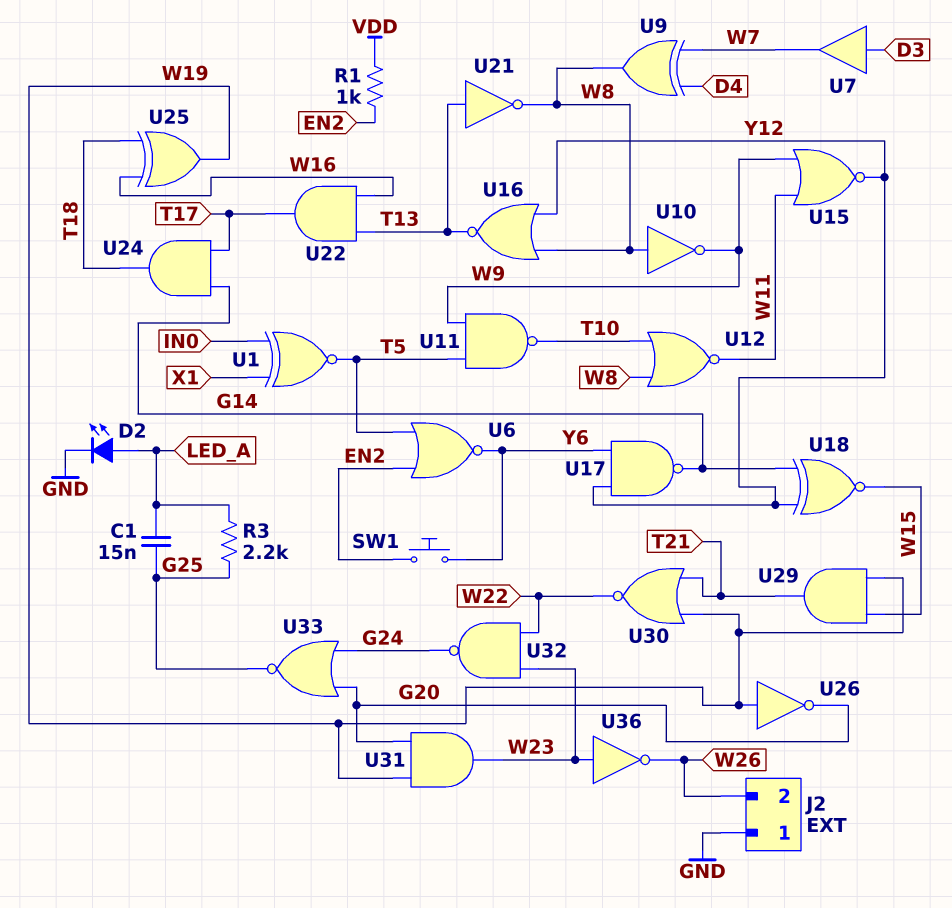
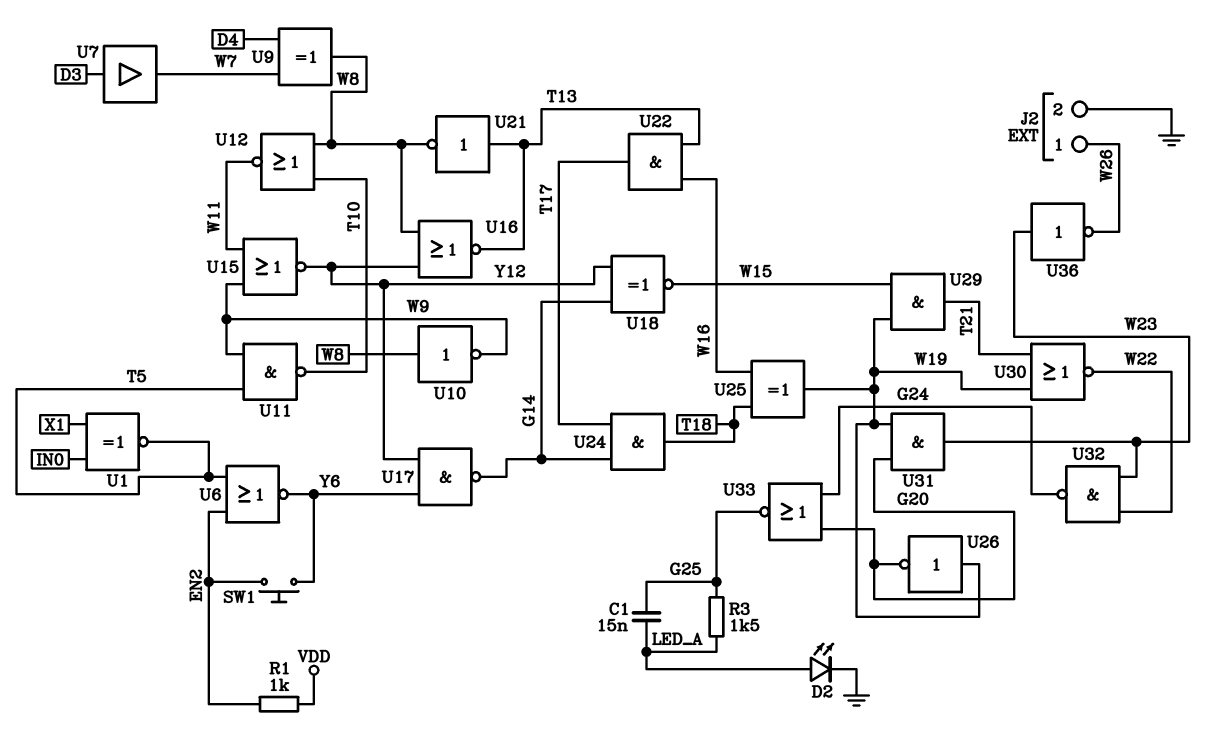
J2 pin 1: GND -> W26
J2 pin 2: W26 -> GND
R3: 2.2k (G25, LED_A) -> 1.5k (G25, LED_A)

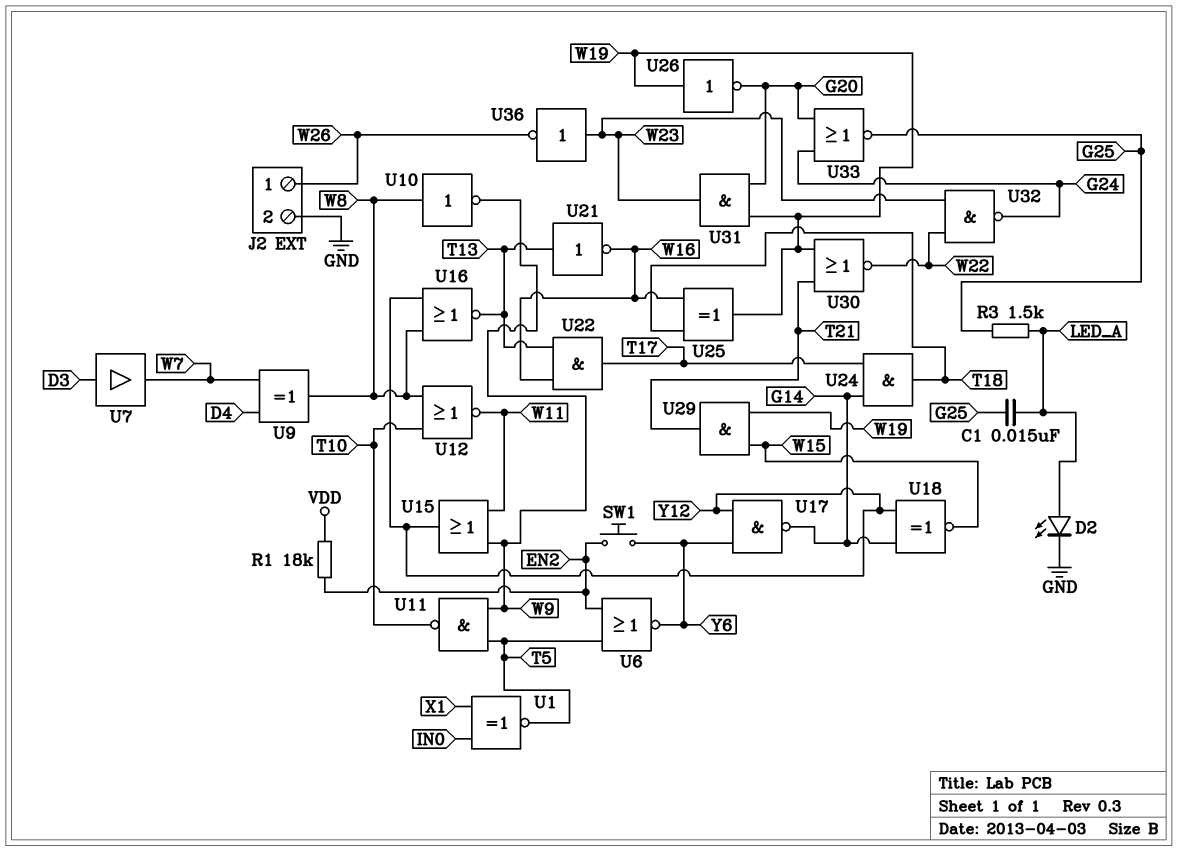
R1: 1k (EN2, VDD) -> 18k (EN2, VDD)
U15: NOR (in W9, in W11, out Y12) -> OR (in W9, in W11, out Y12)
U21: NOT (in T13, out W8) -> NOT (in T13, out W16)

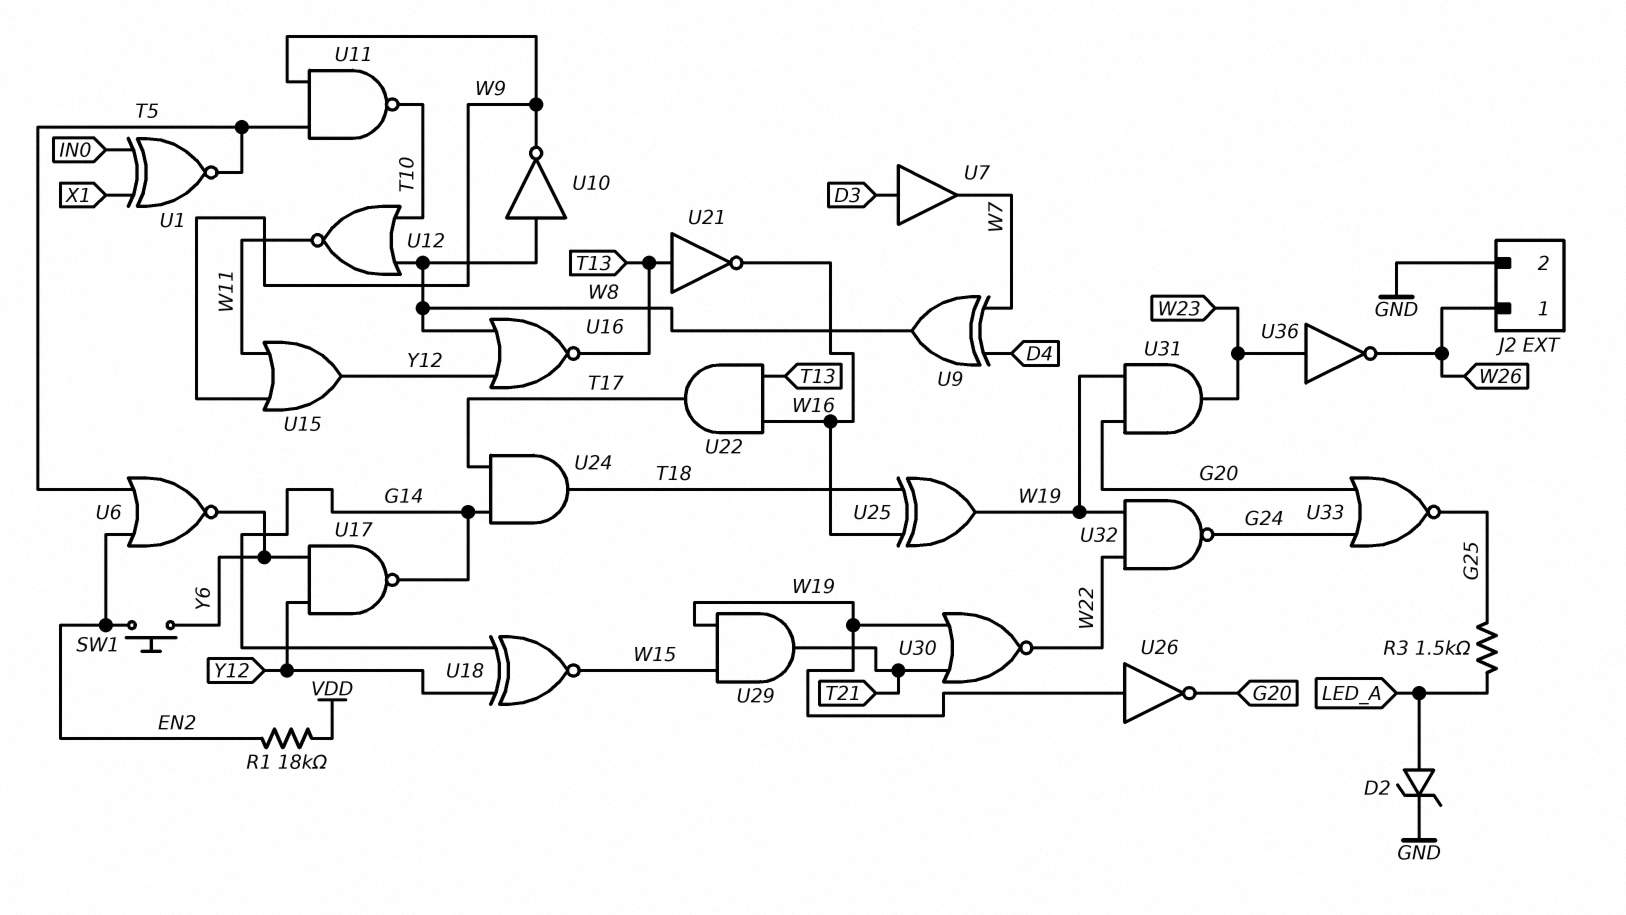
C1: 15nF (G25, LED_A) -> none
D2: LED (A LED_A, K GND) -> zener (A LED_A, K GND)
U32: NAND (in W22, in W23, out G24) -> NAND (in W19, in W22, out G24)

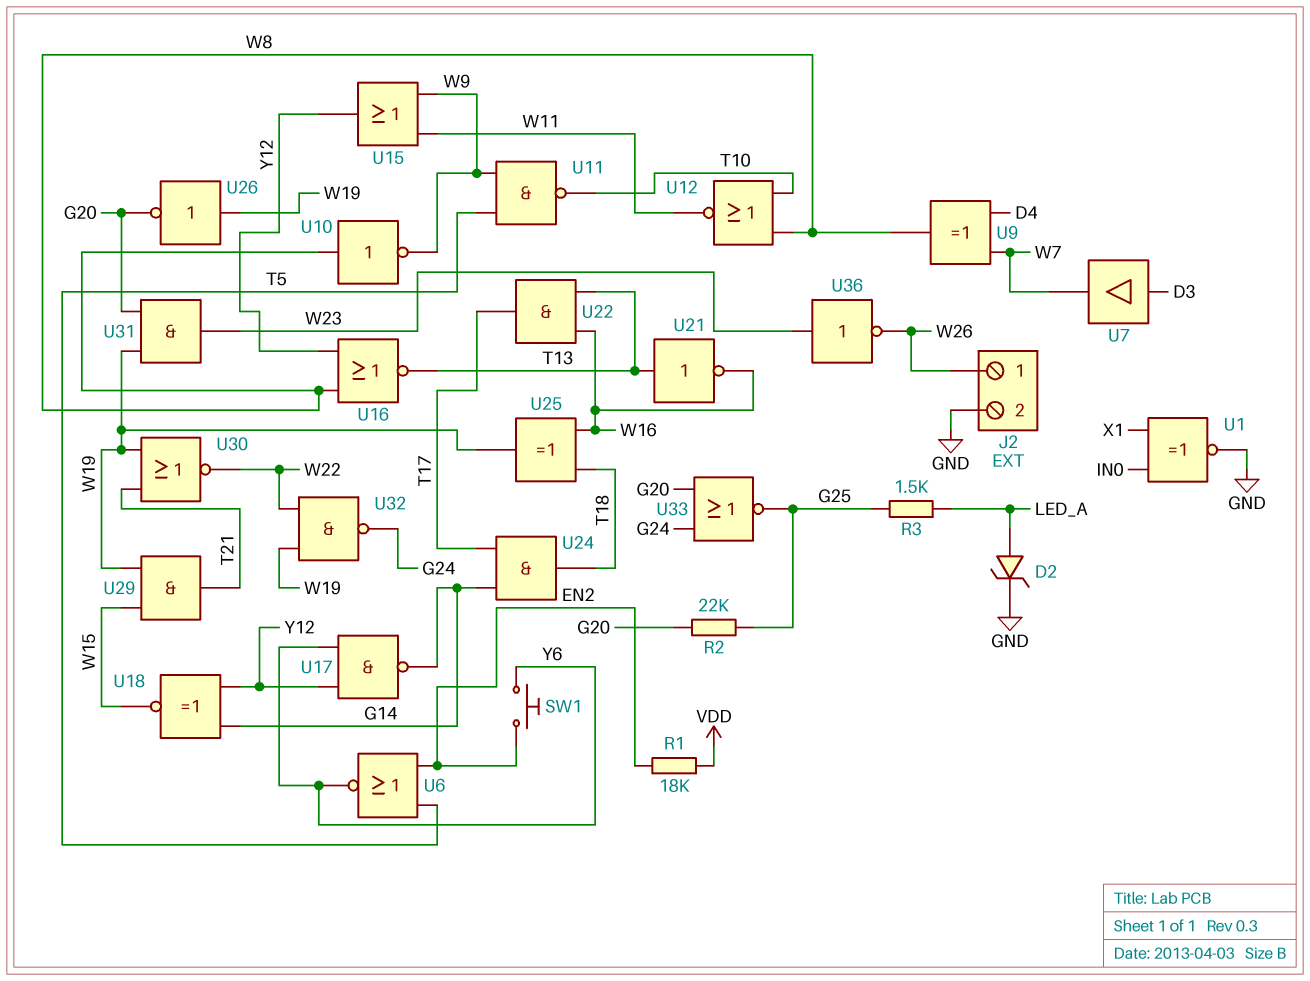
R2: none -> 22k (G20, G25)
U1: XNOR (in IN0, in X1, out T5) -> XNOR (in IN0, in X1, out GND)

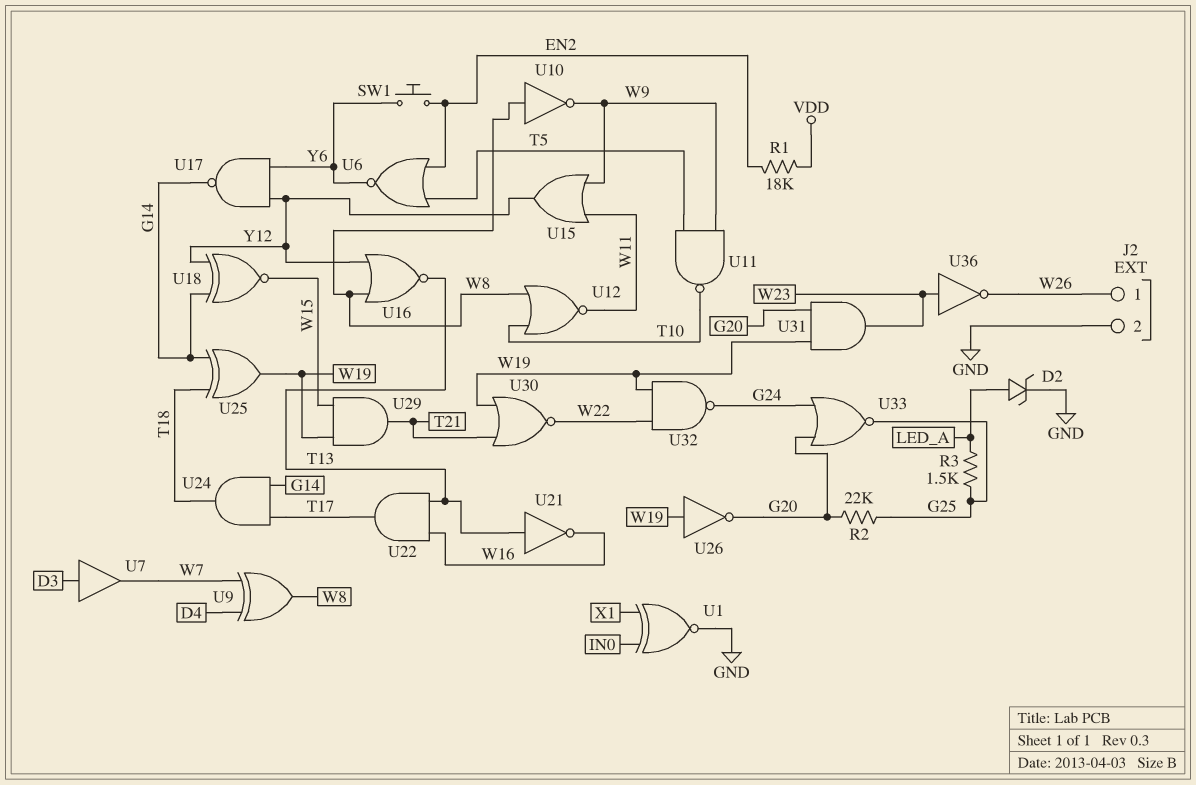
U25: XOR (in T18, in W16, out W19) -> XOR (in G14, in T18, out W19)

